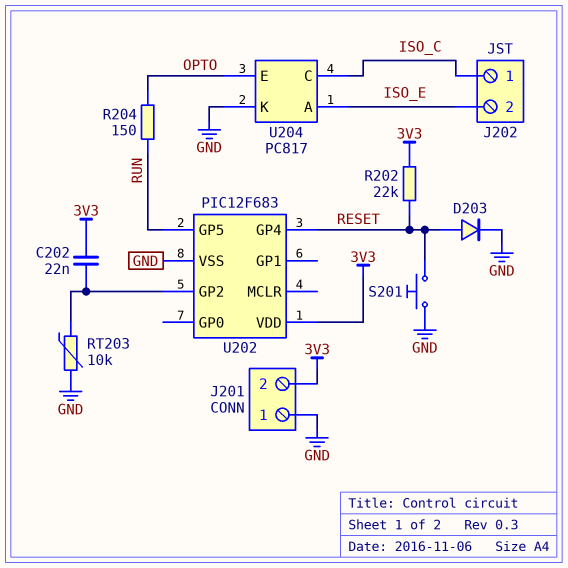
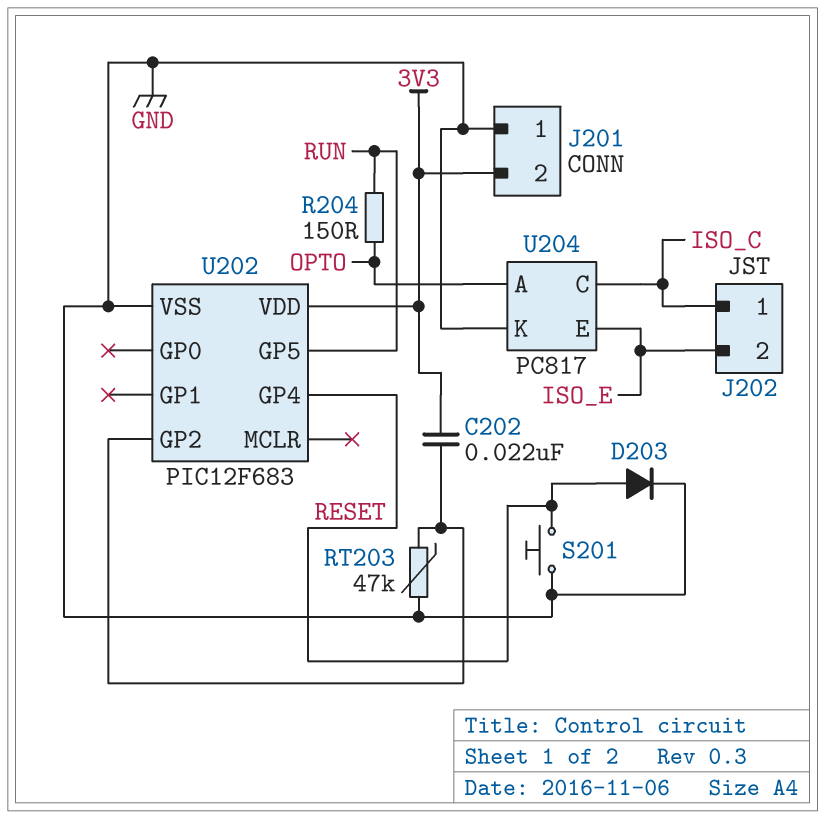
R202: 22k (3V3, RESET) -> none
RT203: 10k (GND, U202/GP2) -> 47k (GND, U202/GP2)
U204 pin A: ISO_E -> OPTO
U204 pin E: OPTO -> ISO_E

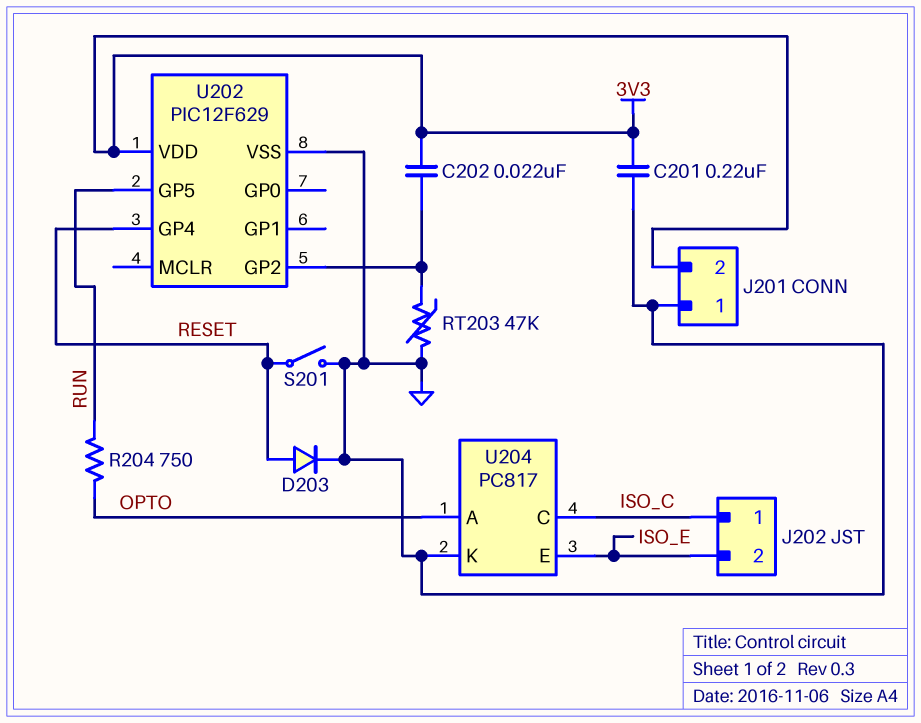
C201: none -> 220nF (3V3, GND)
R204: 150 (OPTO, RUN) -> 750 (OPTO, RUN)
S201: button (GND, RESET) -> switch (GND, RESET)
U202: PIC12F683 -> PIC12F629

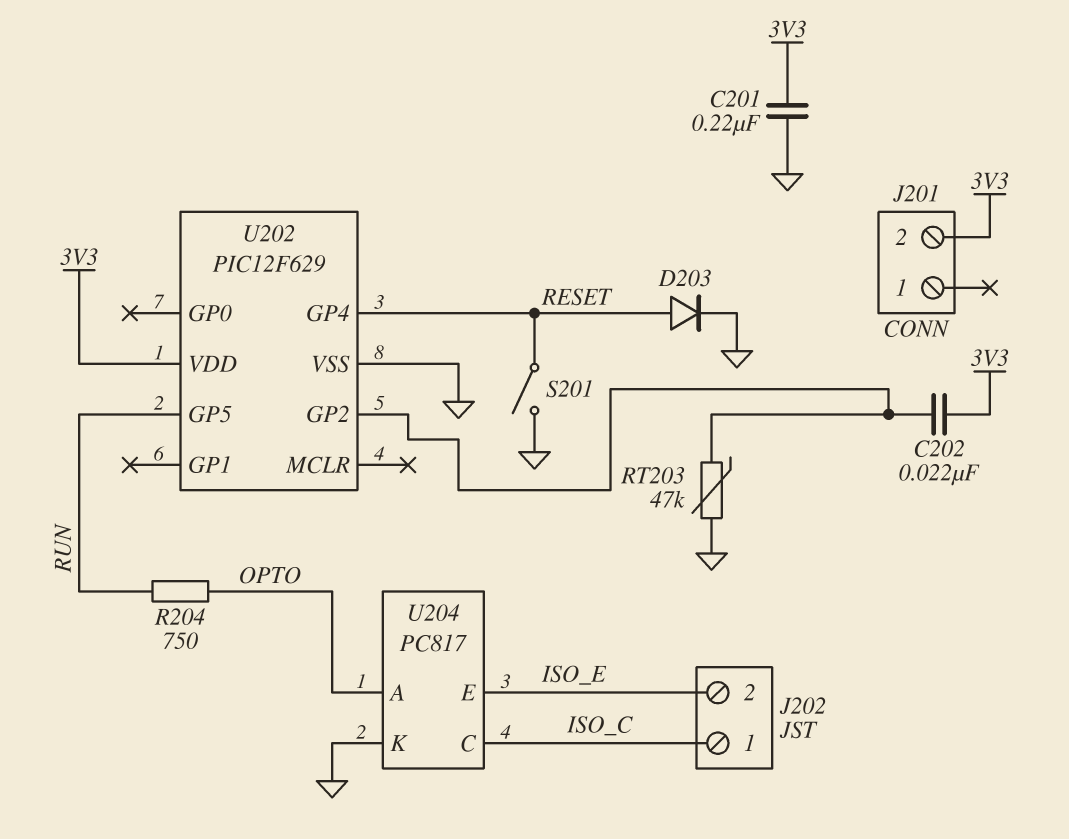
J201 pin 1: GND -> none

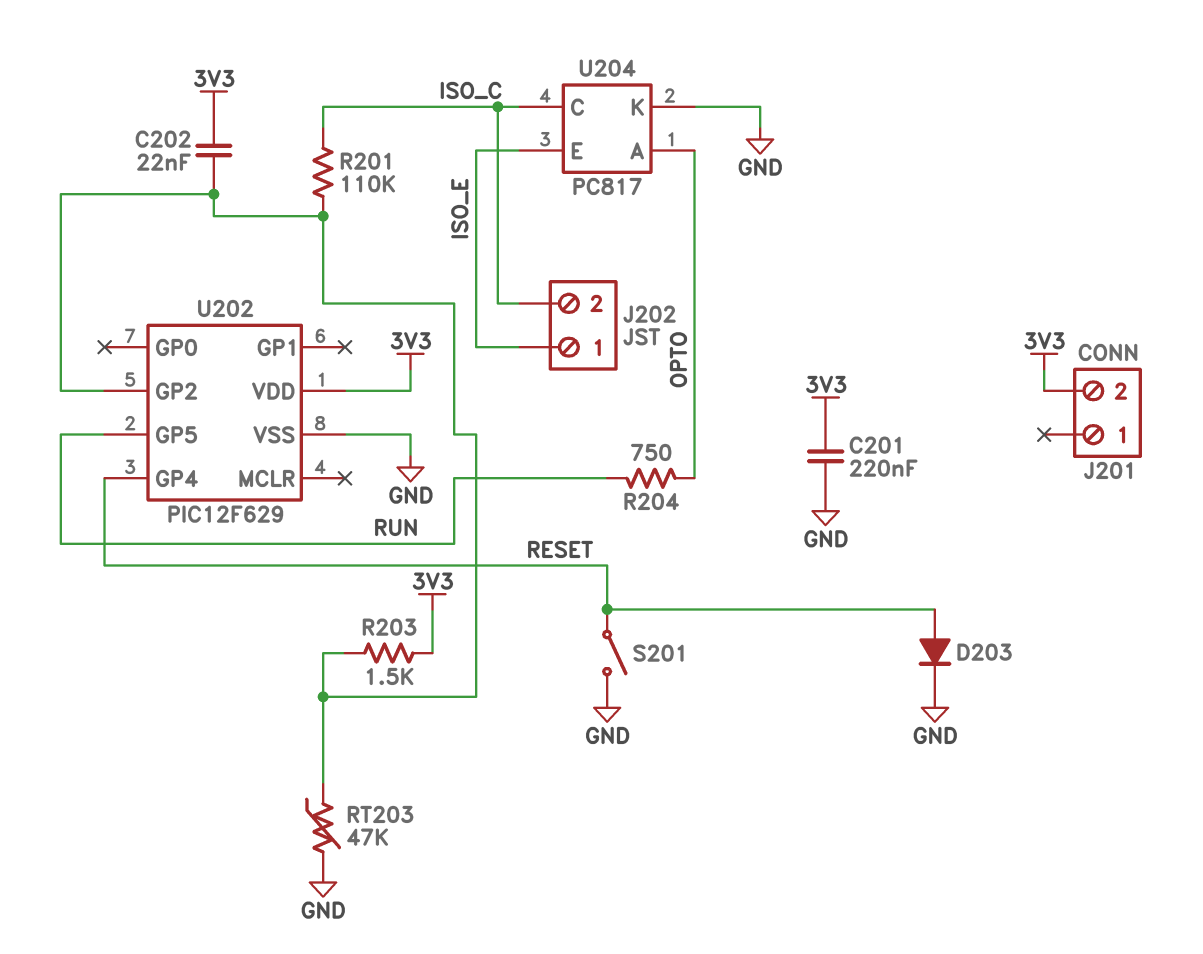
J202 pin 1: ISO_C -> ISO_E
J202 pin 2: ISO_E -> ISO_C
R201: none -> 110k (ISO_C, U202/GP2)
R203: none -> 1.5k (3V3, U202/GP2)

